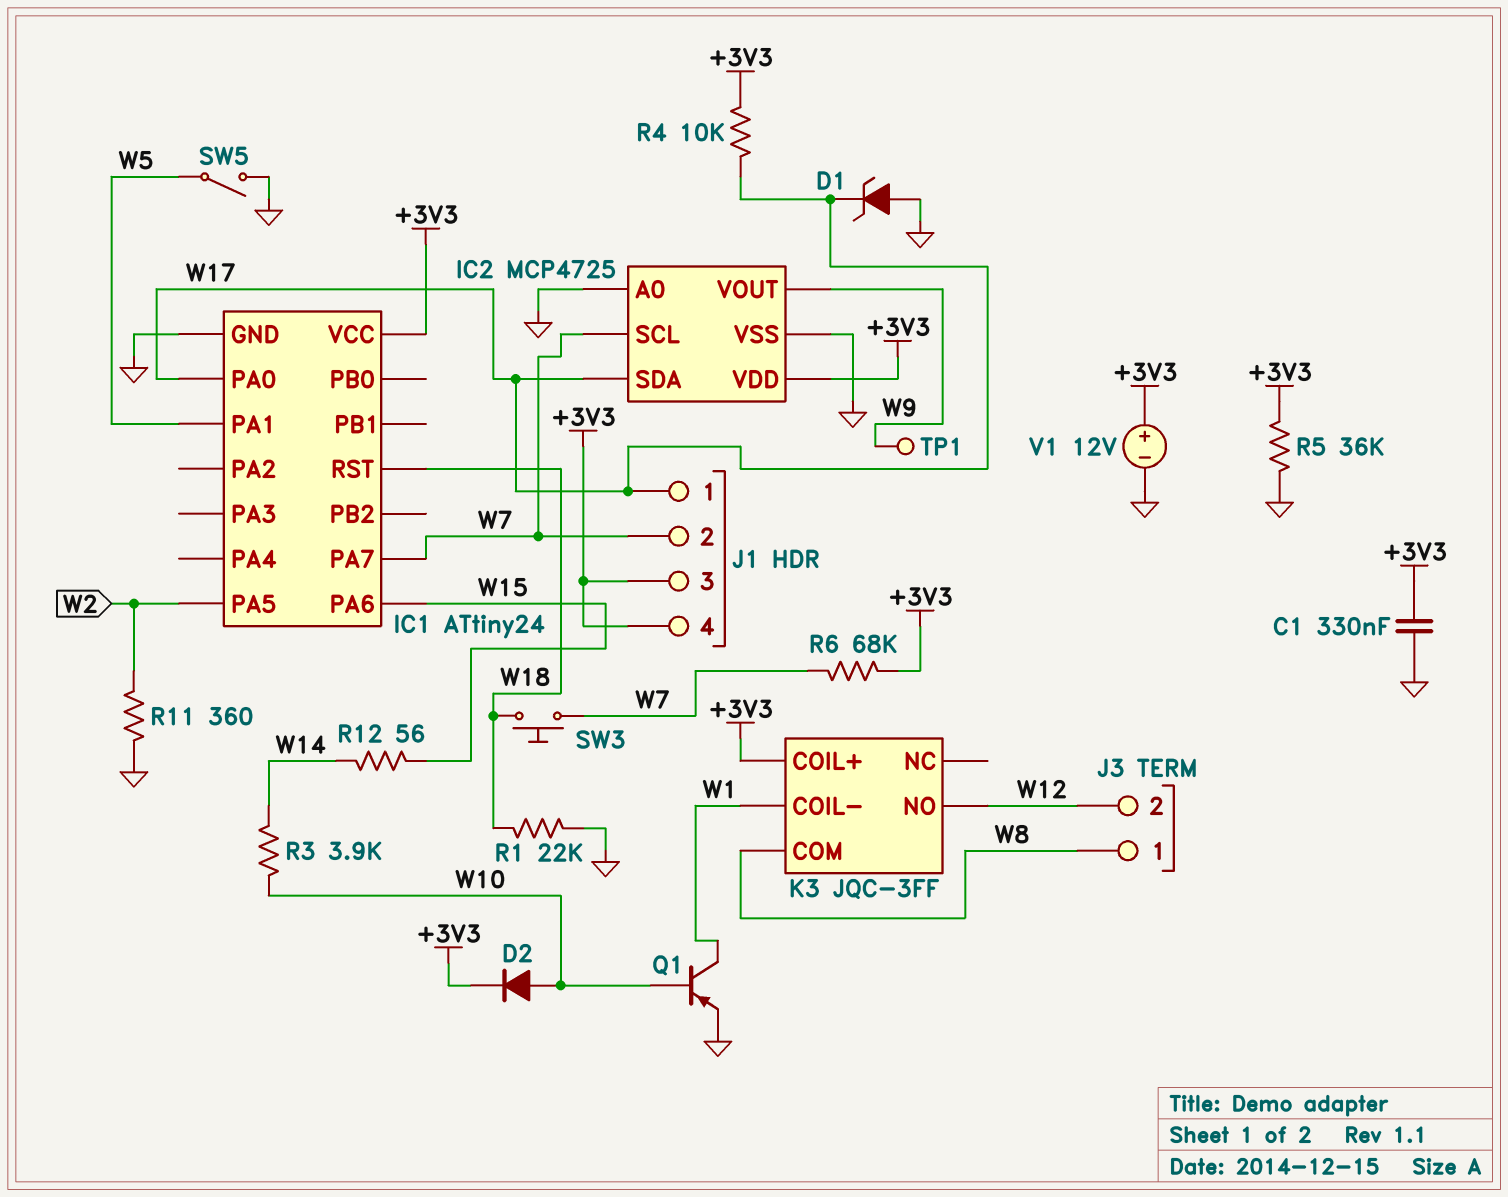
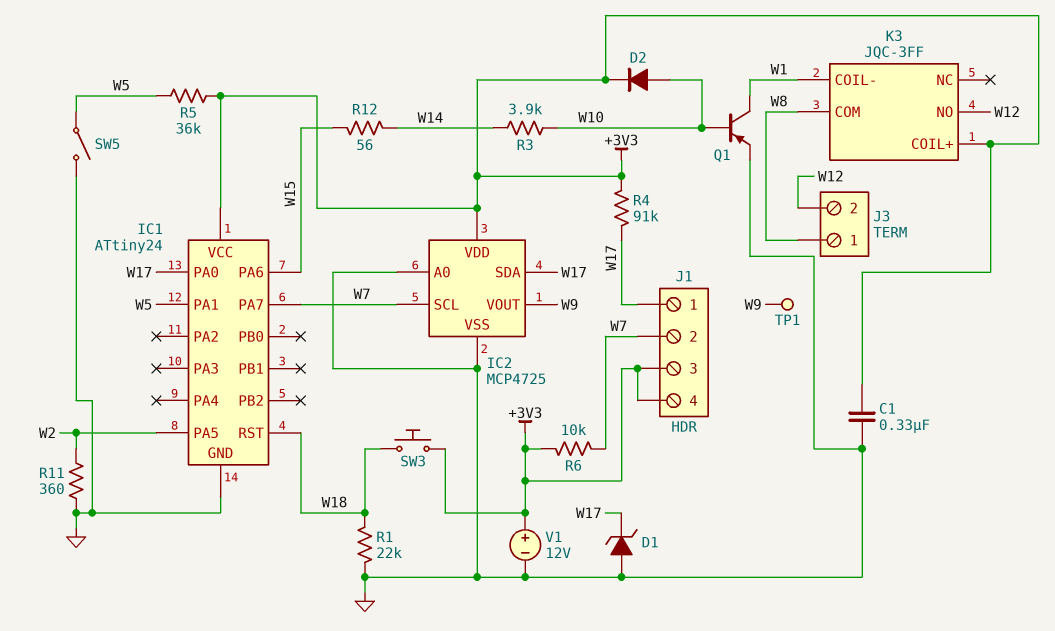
R4: 10k (+3V3, W17) -> 91k (+3V3, W17)
R5: 36k (+3V3, GND) -> 36k (+3V3, W5)
R6: 68k (+3V3, W7) -> 10k (+3V3, W7)
SW3: button (W7, W18) -> button (+3V3, W18)

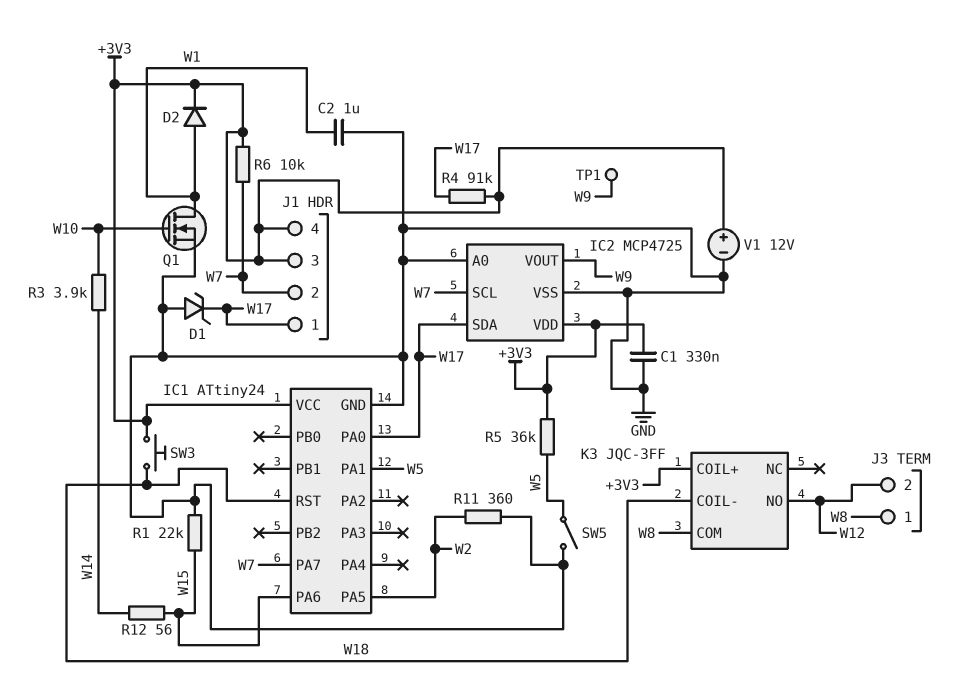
C2: none -> 1uF (GND, W1)
D2: diode (A W10, K +3V3) -> diode (A W1, K +3V3)
K3 pin COIL-: W1 -> W18
Q1: PNP (B W10, C W1, E GND) -> NMOS (G W10, D W1, S GND)
R1: 22k (GND, W18) -> 22k (GND, W15)

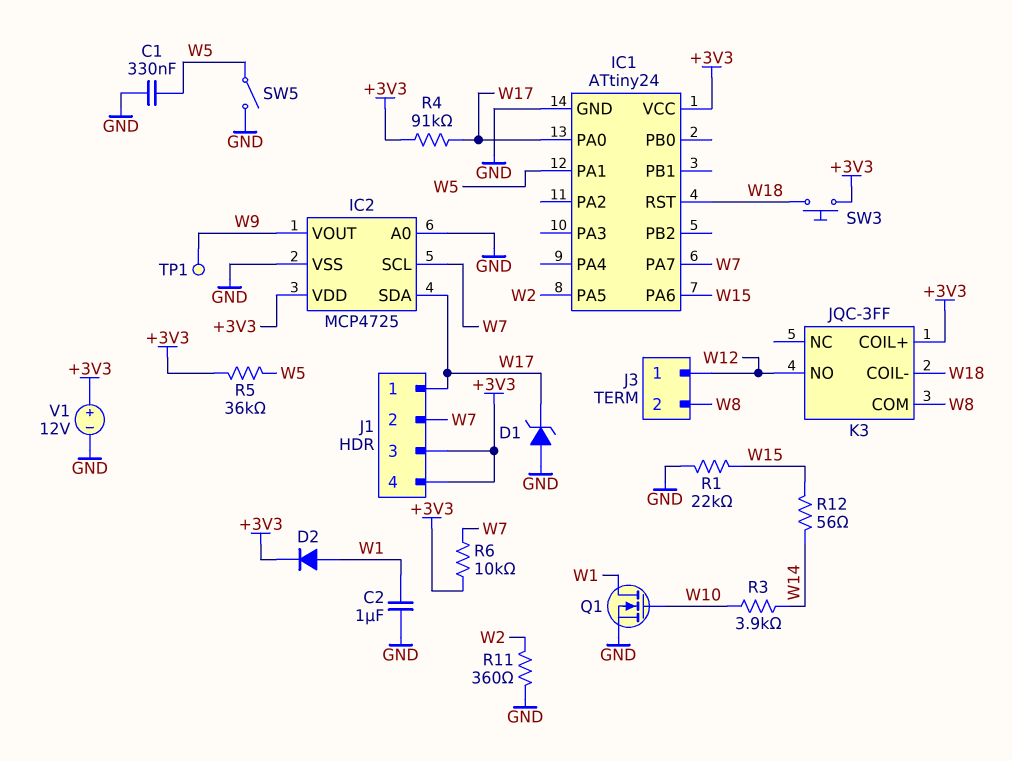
C1: 330nF (+3V3, GND) -> 330nF (GND, W5)
J3 pin 1: W8 -> W12
J3 pin 2: W12 -> W8

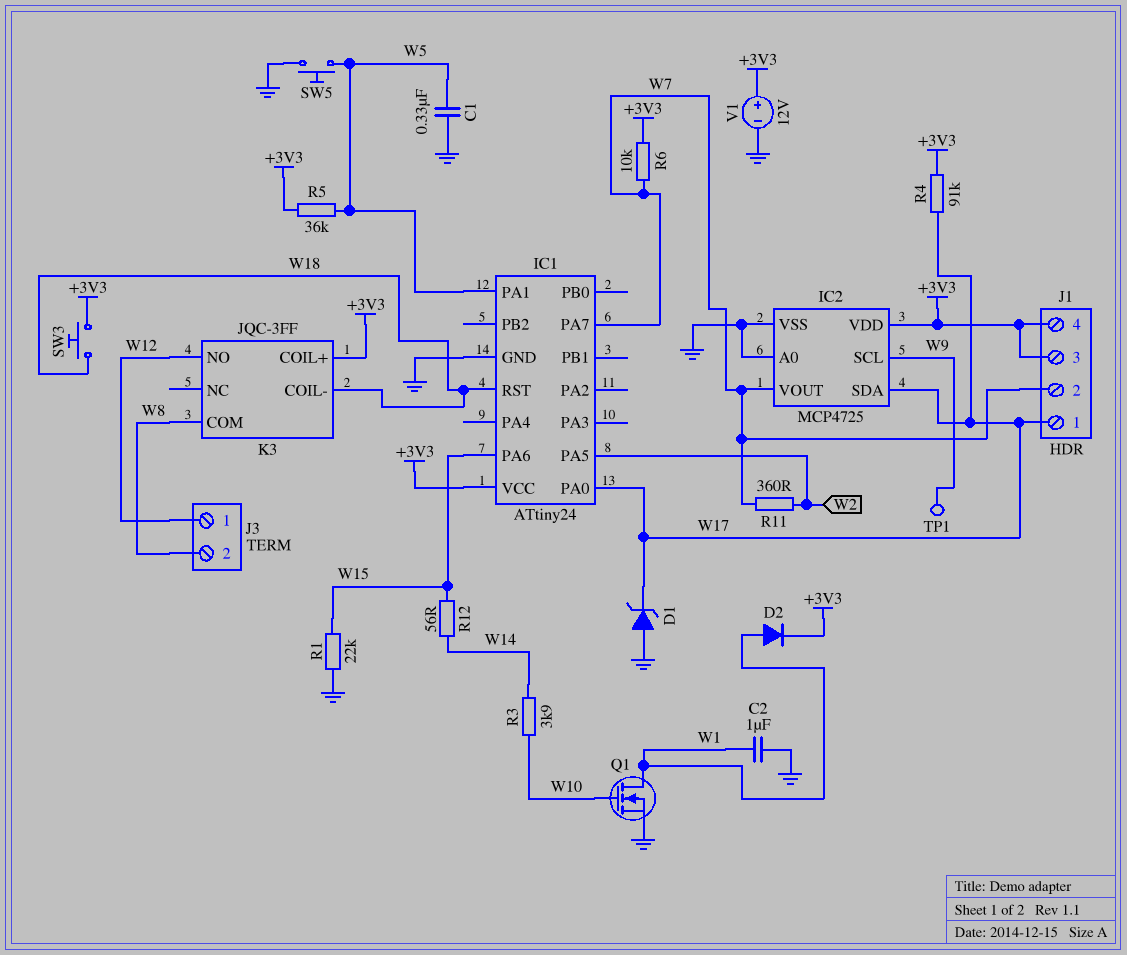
IC2 pin SCL: W7 -> W9
IC2 pin VOUT: W9 -> W7
R11: 360 (GND, W2) -> 360 (W2, W7)
SW5: switch (GND, W5) -> button (GND, W5)

